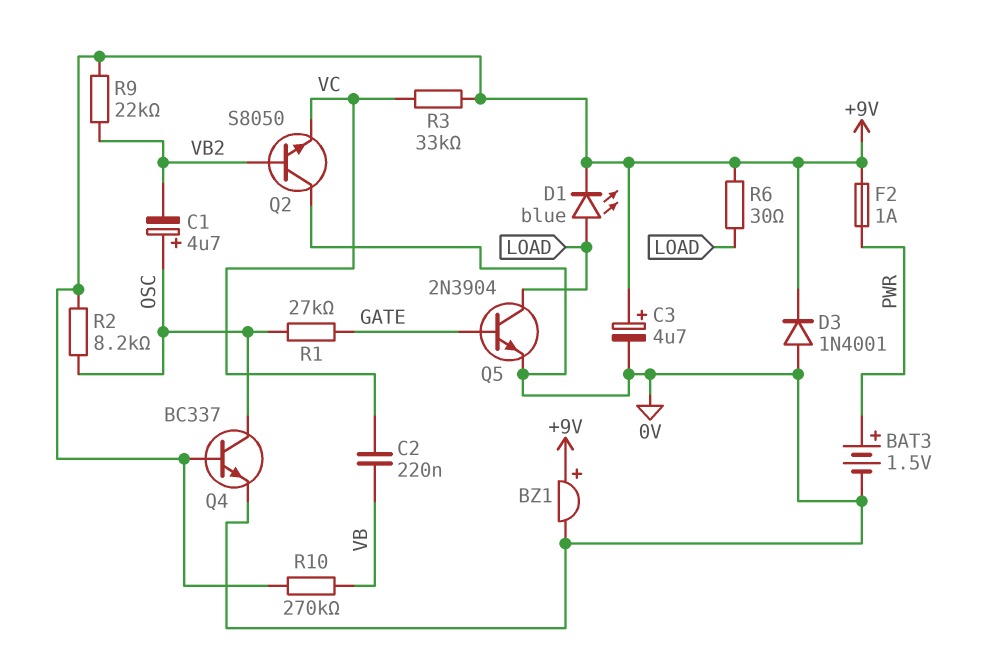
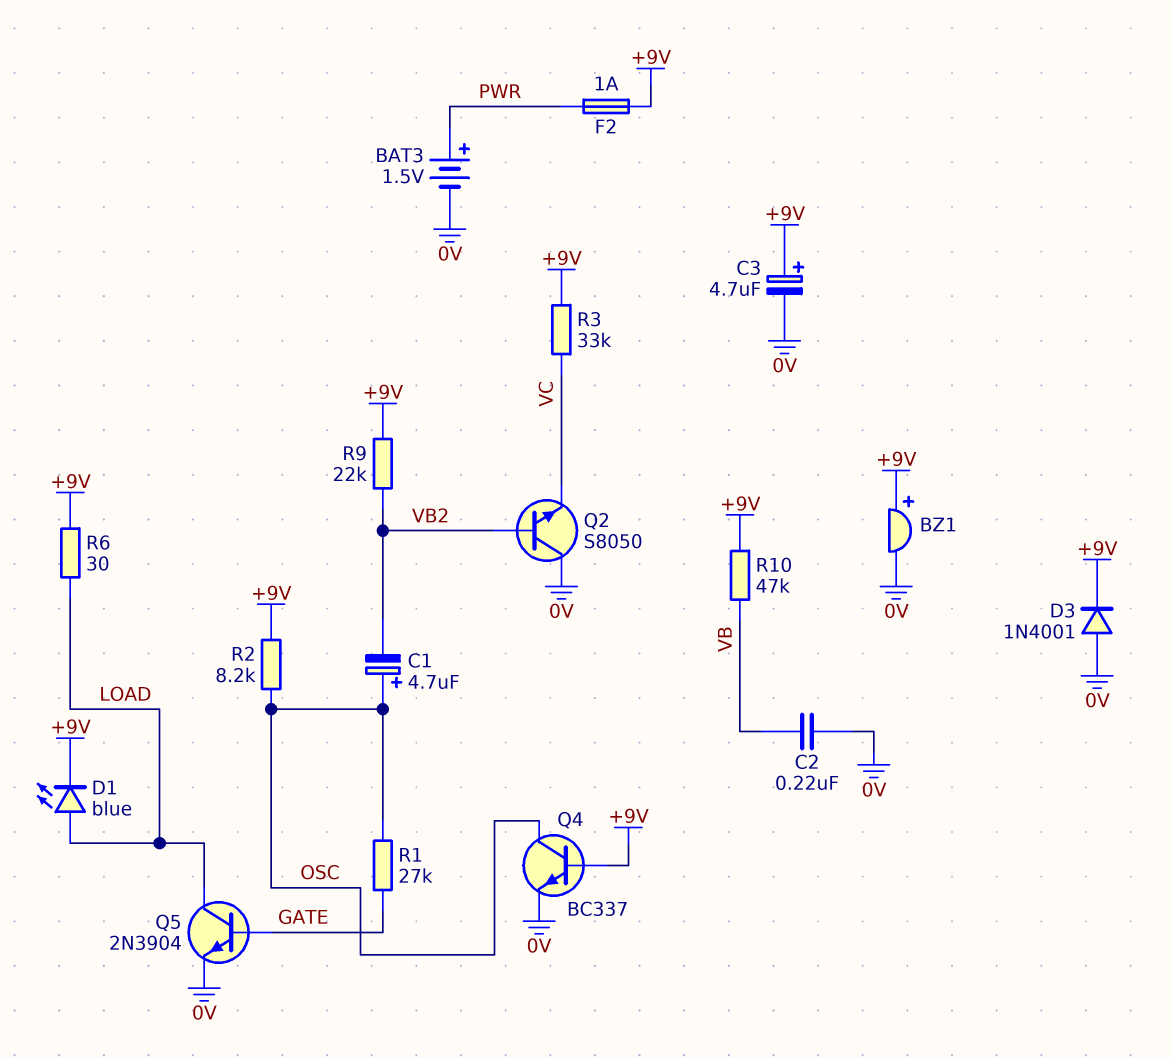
C2: 220nF (VB, VC) -> 220nF (0V, VB)
R10: 270k (+9V, VB) -> 47k (+9V, VB)

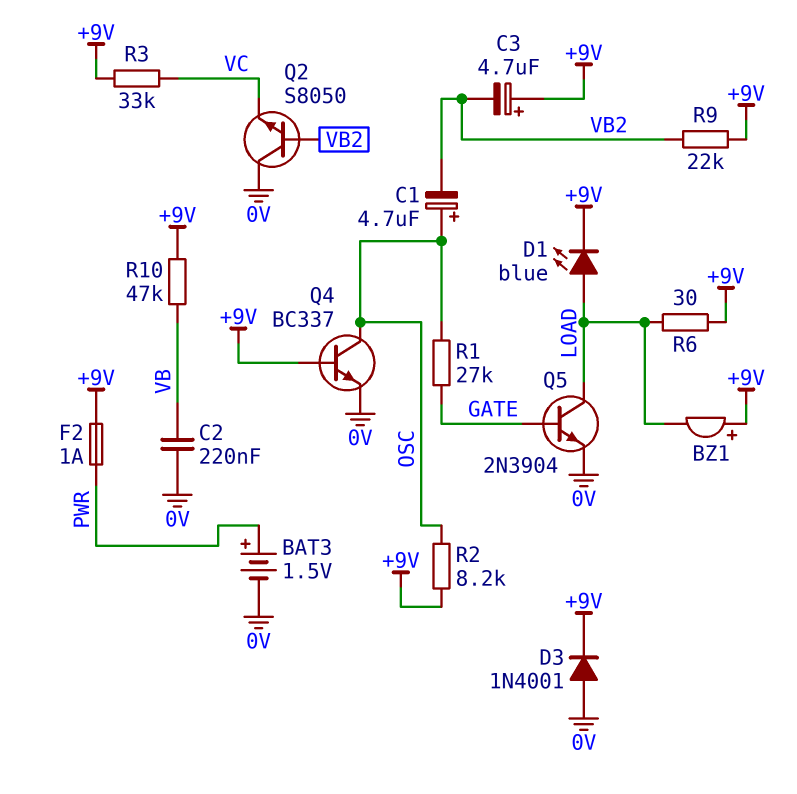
BZ1: buzzer (plus +9V, minus 0V) -> buzzer (plus +9V, minus LOAD)
C3: 4.7uF (plus +9V, minus 0V) -> 4.7uF (plus +9V, minus VB2)

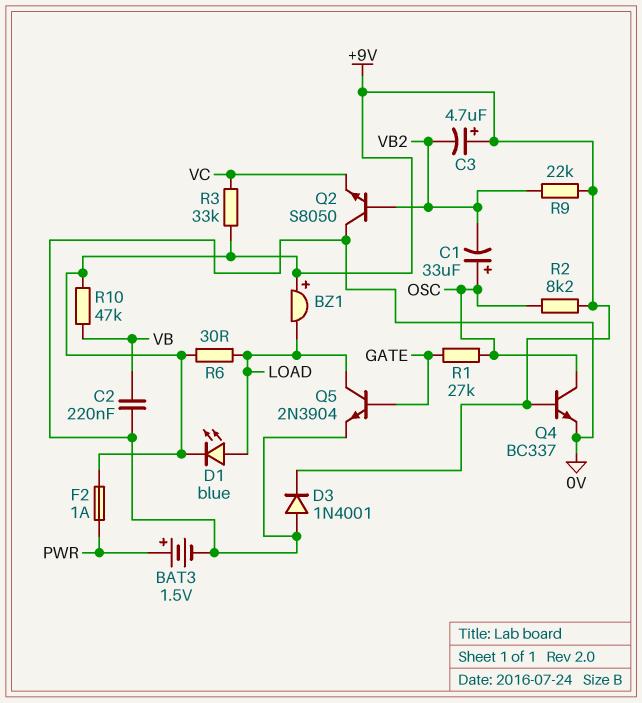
C1: 4.7uF (plus OSC, minus VB2) -> 33uF (plus OSC, minus VB2)

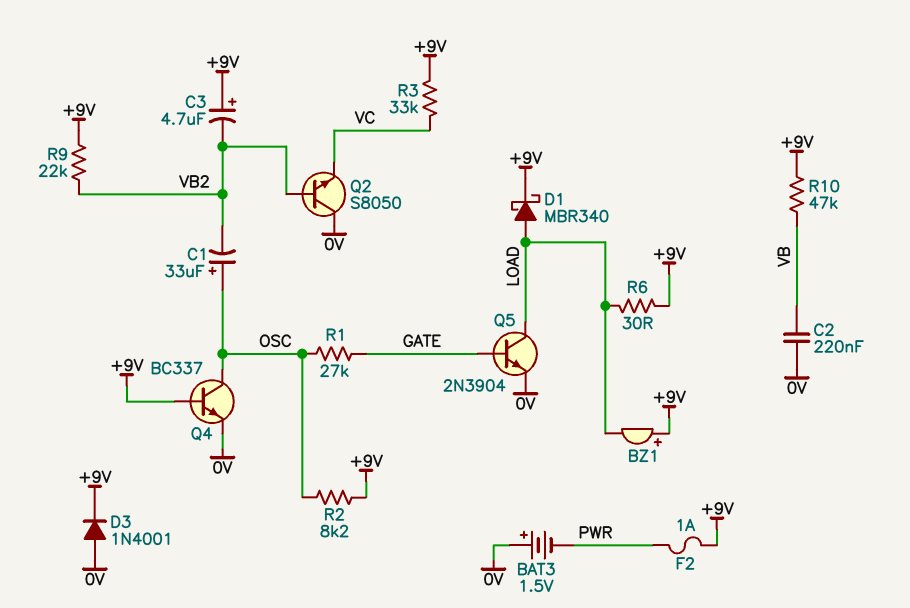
BAT3: 1.5V (plus PWR, minus 0V) -> 1.5V (plus 0V, minus PWR)
D1: LED blue (A LOAD, K +9V) -> schottky MBR340 (A LOAD, K +9V)

